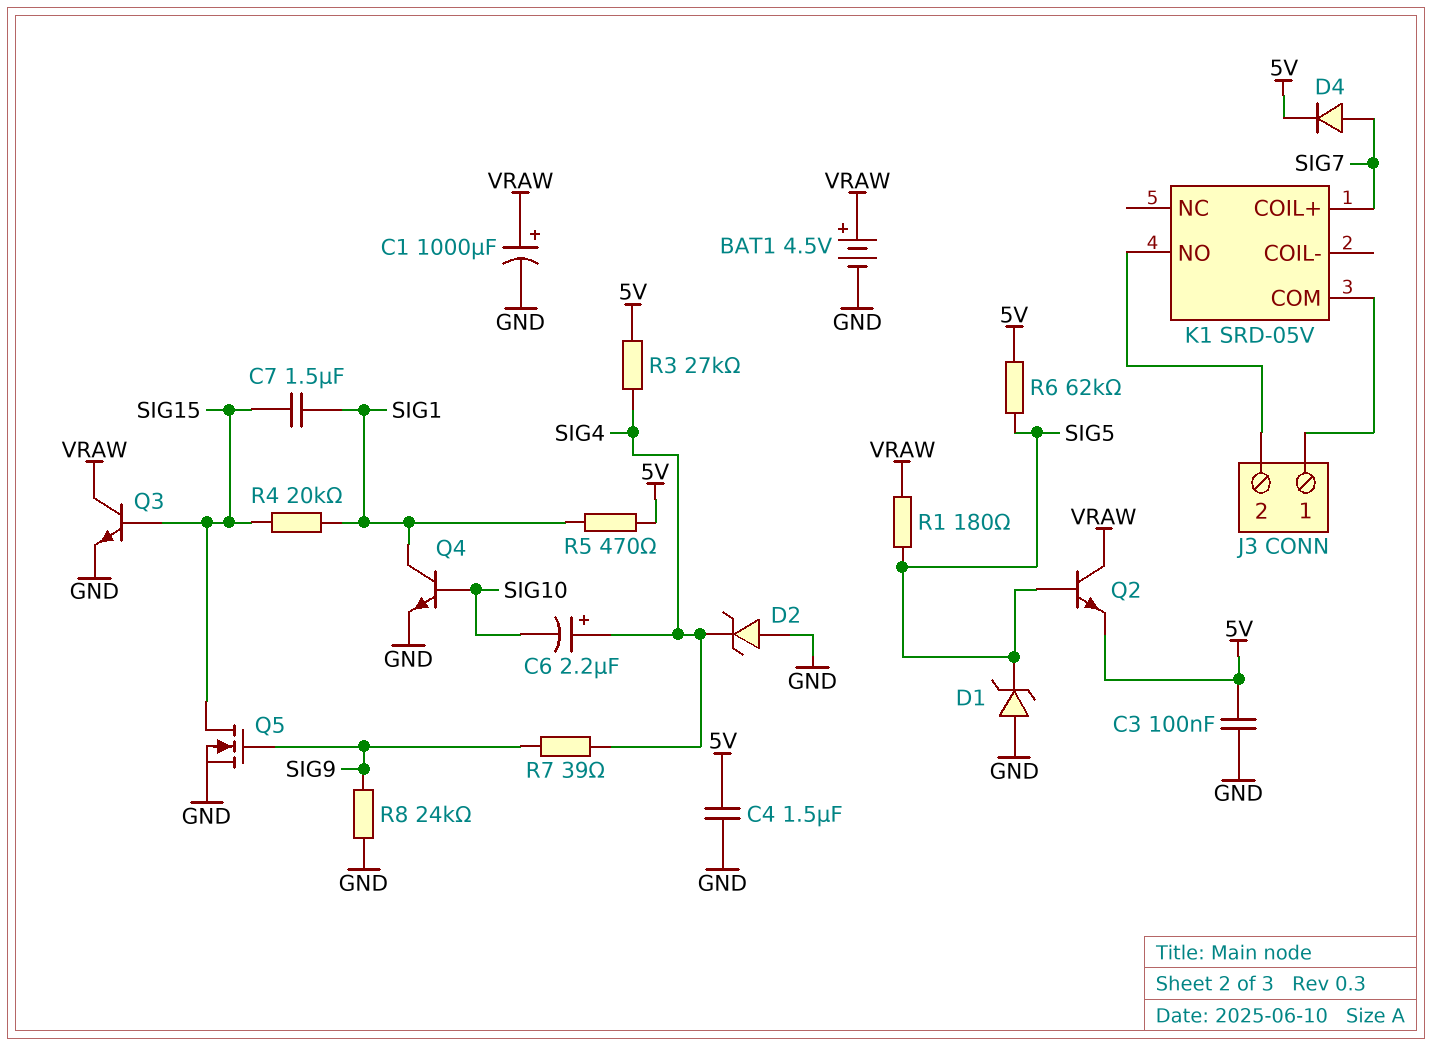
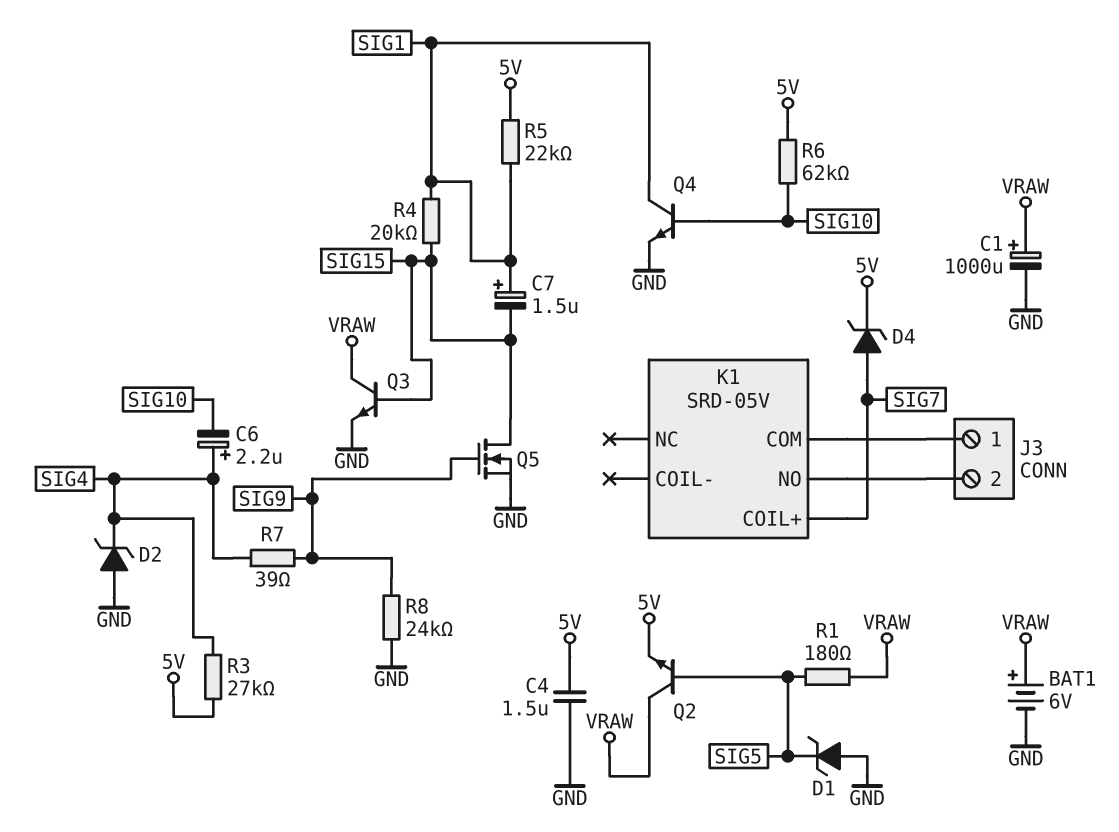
BAT1: 4.5V (plus VRAW, minus GND) -> 6V (plus VRAW, minus GND)
C3: 100nF (5V, GND) -> none
C7: 1.5uF (SIG1, SIG15) -> 1.5uF (plus SIG1, minus SIG15)
D4: diode (A SIG7, K 5V) -> zener (A SIG7, K 5V)
R5: 470 (5V, SIG1) -> 22k (5V, SIG1)
R6: 62k (5V, SIG5) -> 62k (5V, SIG10)

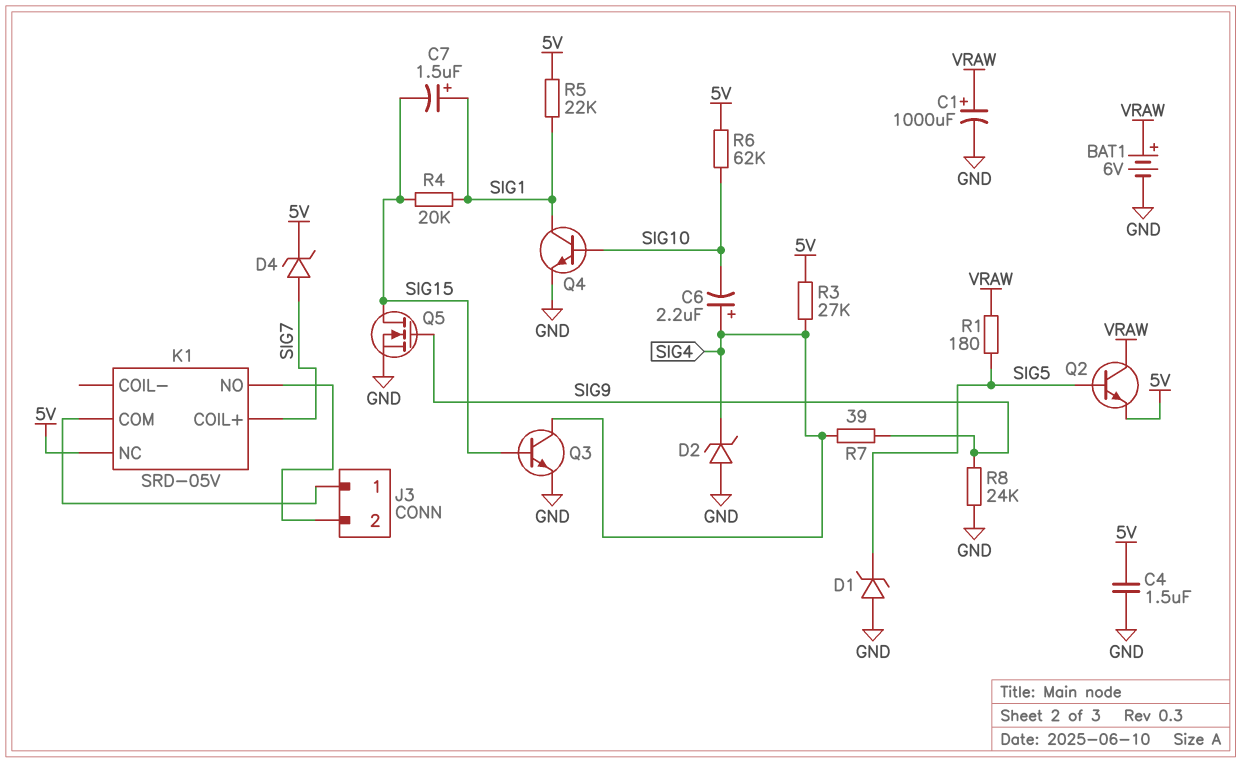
K1 pin NC: none -> 5V
Q3: NPN (B SIG15, C VRAW, E GND) -> NPN (B SIG15, C SIG4, E GND)

